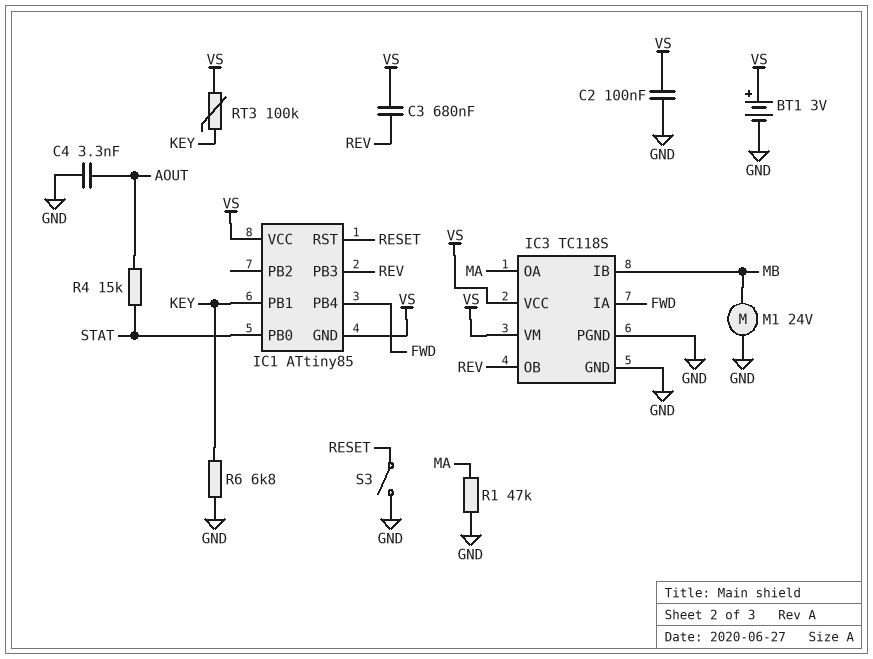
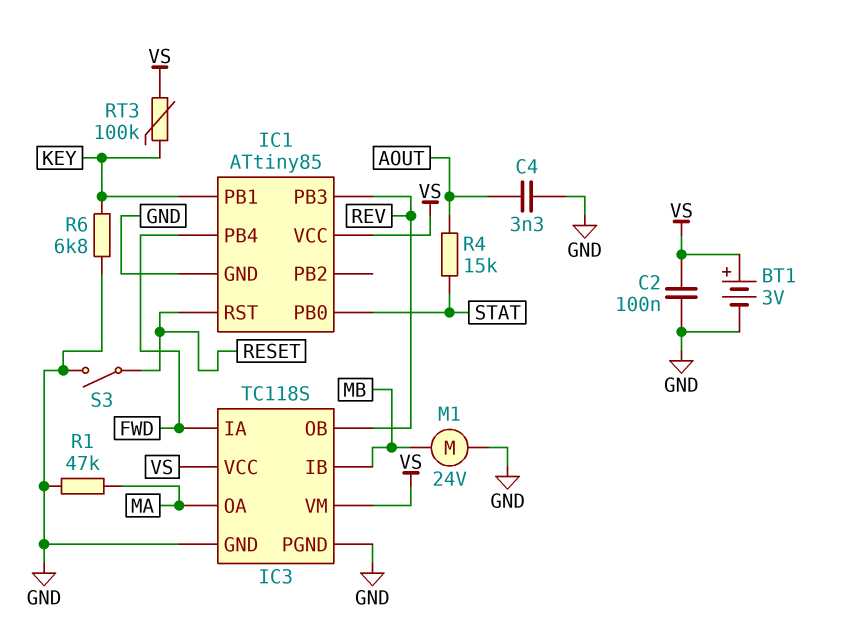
C3: 680nF (REV, VS) -> none
IC1 pin GND: VS -> GND

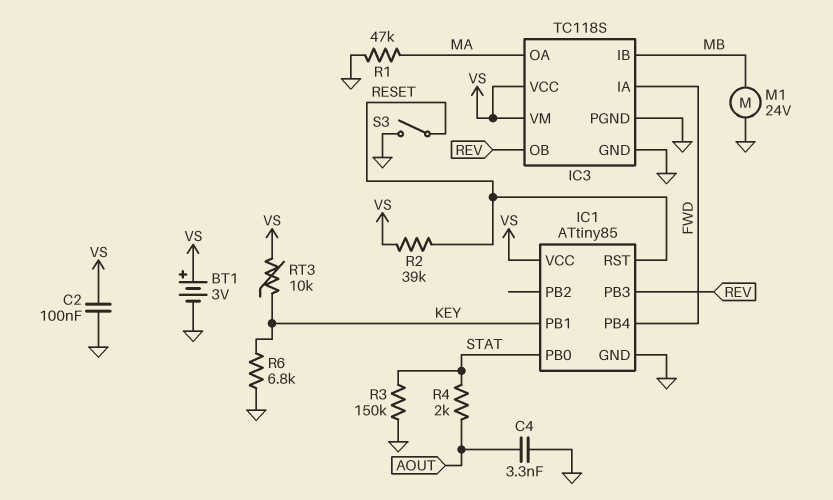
R2: none -> 39k (RESET, VS)
R3: none -> 150k (GND, STAT)
R4: 15k (AOUT, STAT) -> 2k (AOUT, STAT)
RT3: 100k (KEY, VS) -> 10k (KEY, VS)

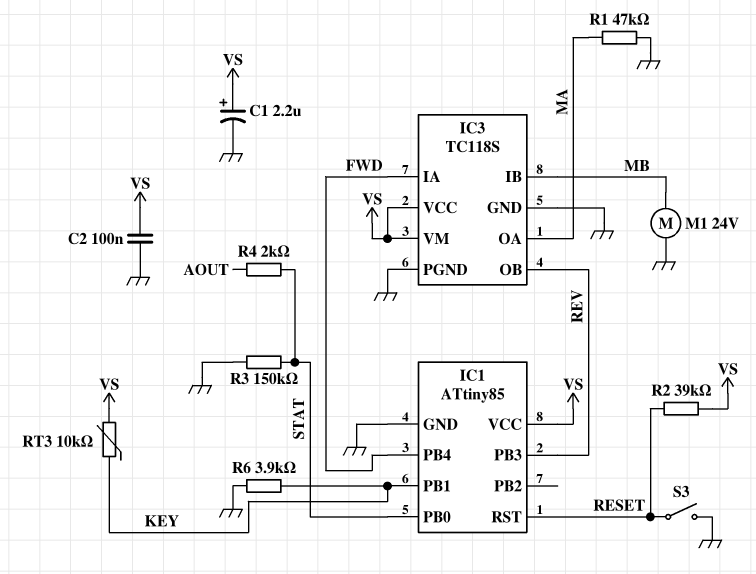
BT1: 3V (plus VS, minus GND) -> none
C1: none -> 2.2uF (plus VS, minus GND)
C4: 3.3nF (AOUT, GND) -> none
R6: 6.8k (GND, KEY) -> 3.9k (GND, KEY)

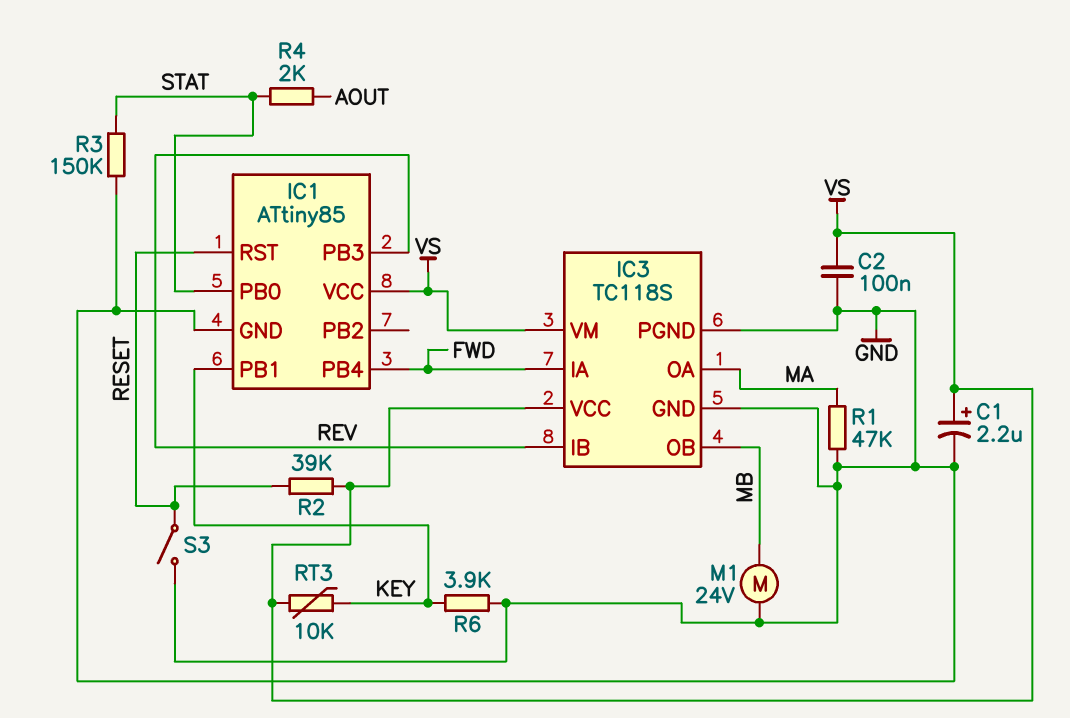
IC3 pin IB: MB -> REV
IC3 pin OB: REV -> MB

